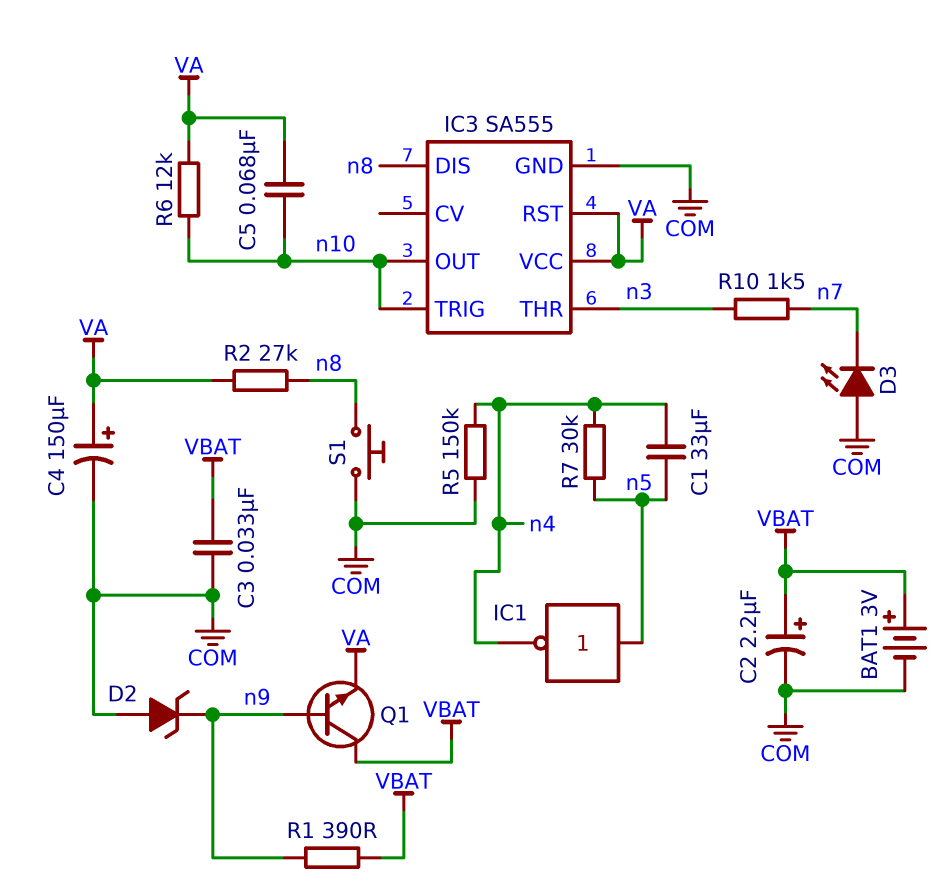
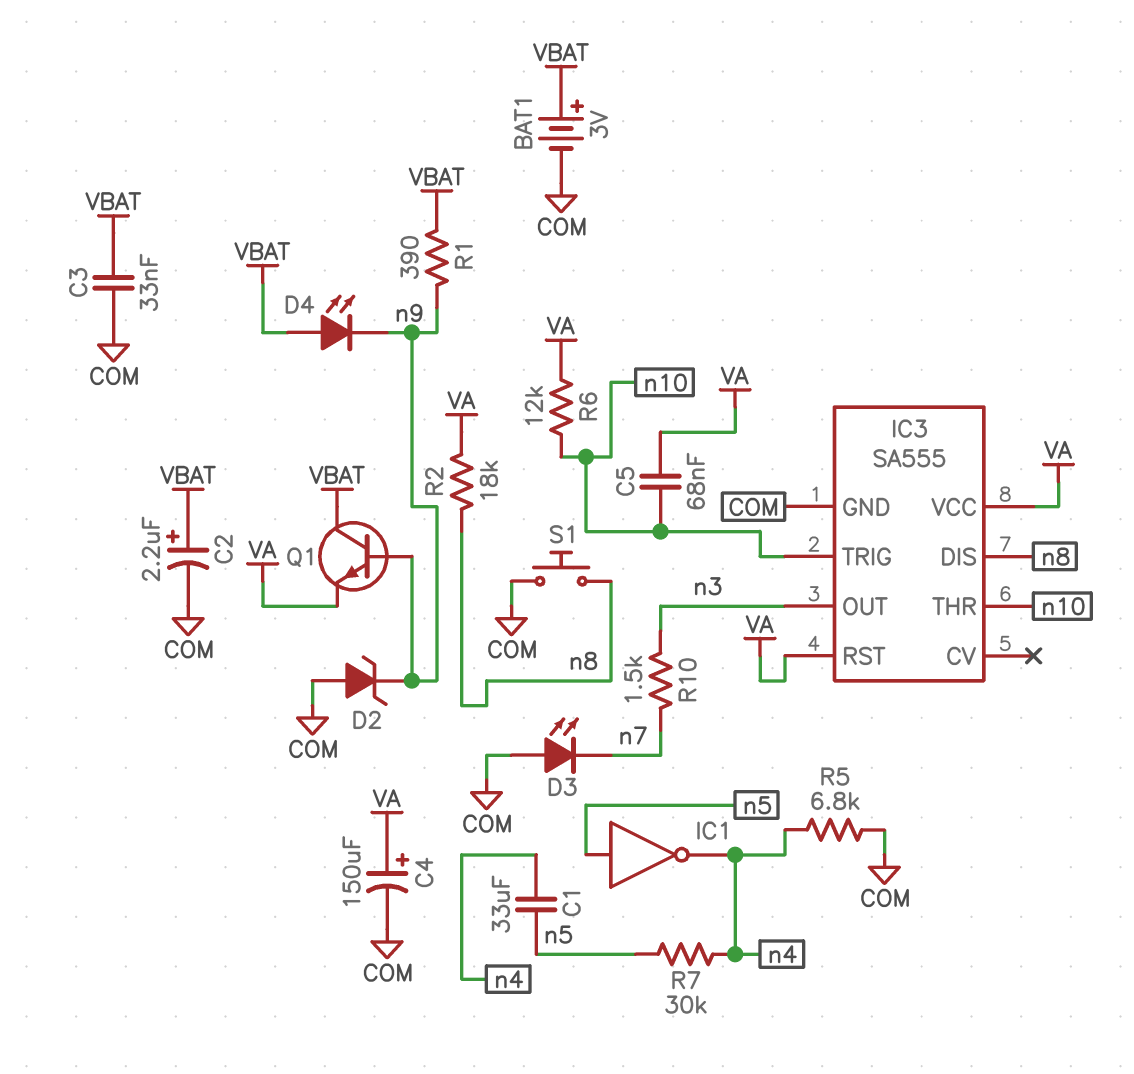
D4: none -> LED (A VBAT, K n9)
IC3 pin OUT: n10 -> n3
IC3 pin THR: n3 -> n10
R2: 27k (VA, n8) -> 18k (VA, n8)
R5: 150k (COM, n4) -> 6.8k (COM, n4)

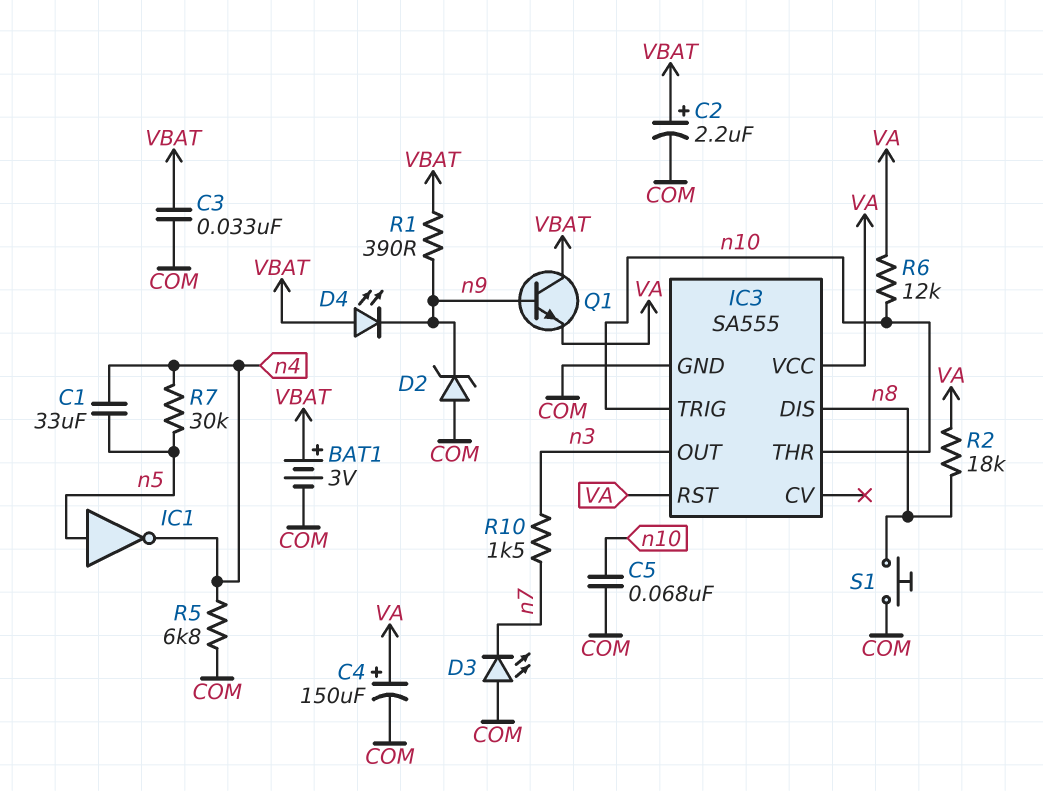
C5: 68nF (VA, n10) -> 68nF (COM, n10)

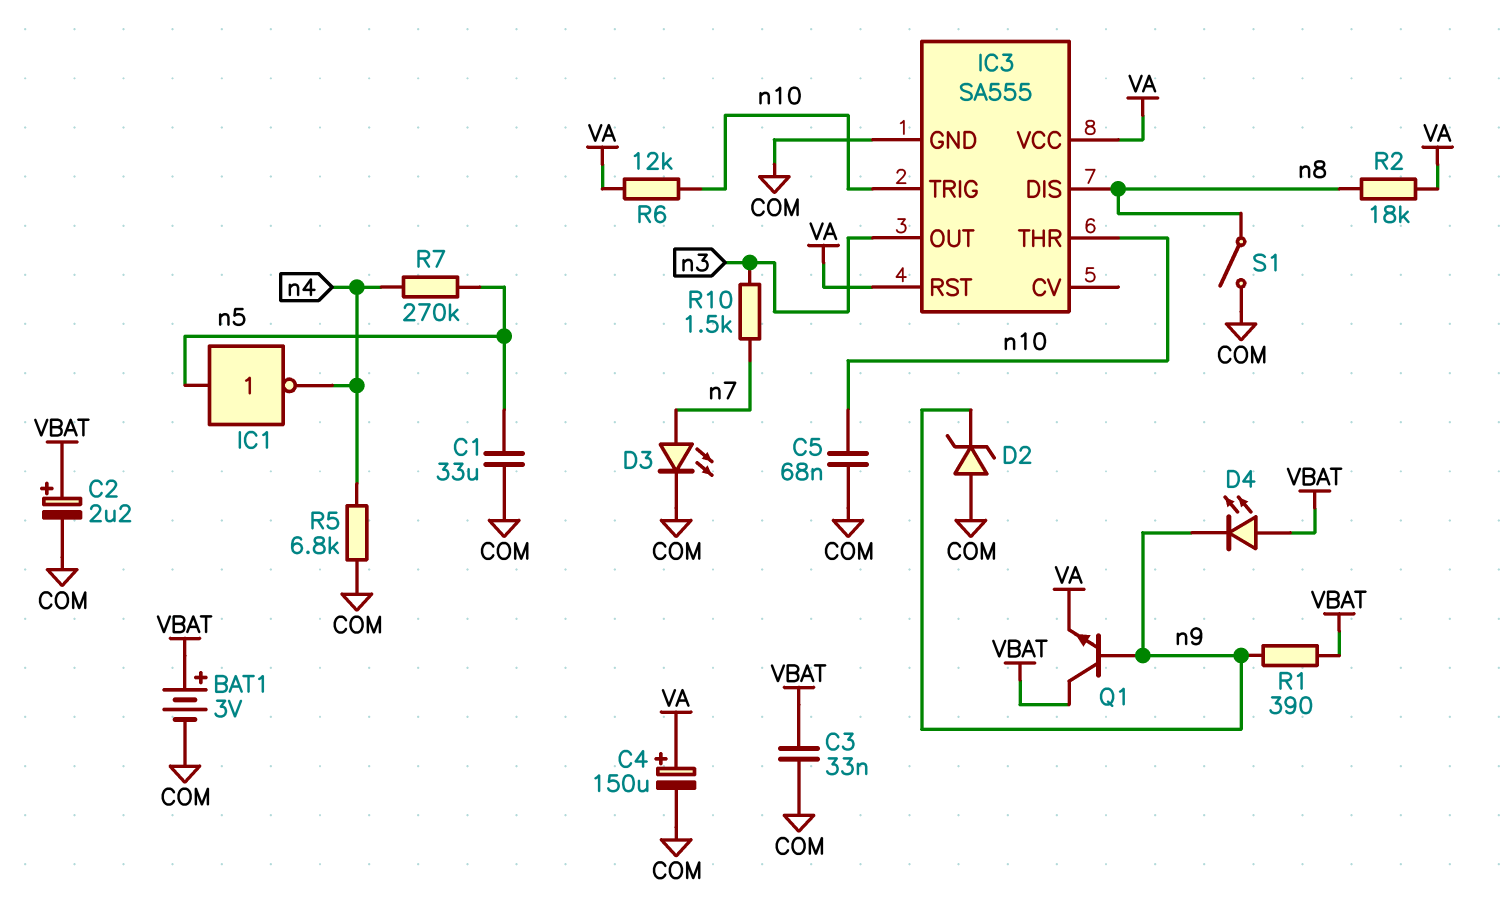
C1: 33uF (n4, n5) -> 33uF (COM, n5)
D3: LED (A COM, K n7) -> LED (A n7, K COM)
R7: 30k (n4, n5) -> 270k (n4, n5)
S1: button (COM, n8) -> switch (COM, n8)

